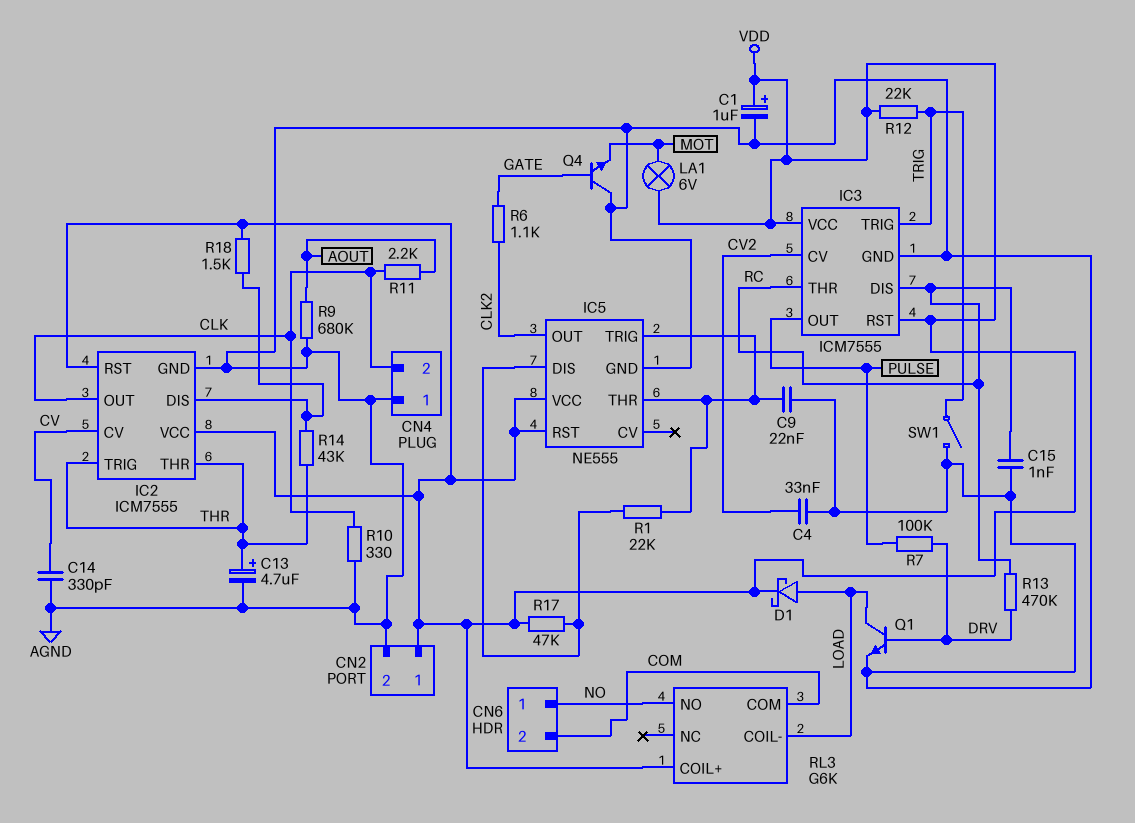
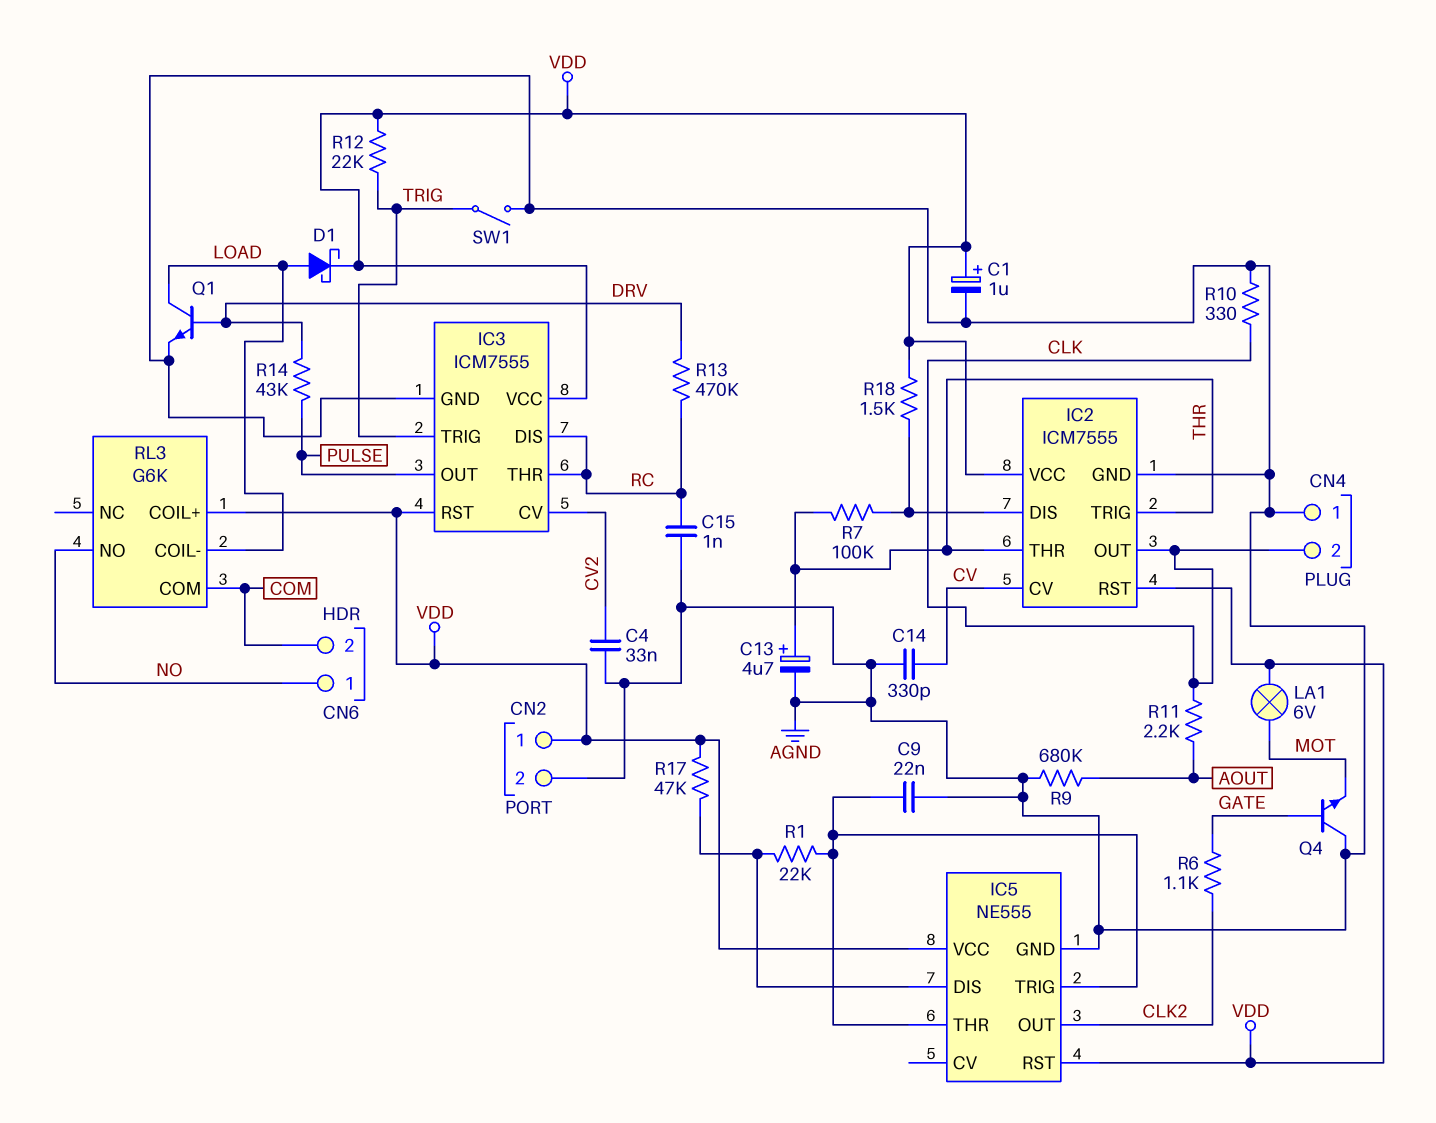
R7: 100k (DRV, PULSE) -> 100k (IC2/DIS, THR)
R14: 43k (IC2/DIS, THR) -> 43k (DRV, PULSE)

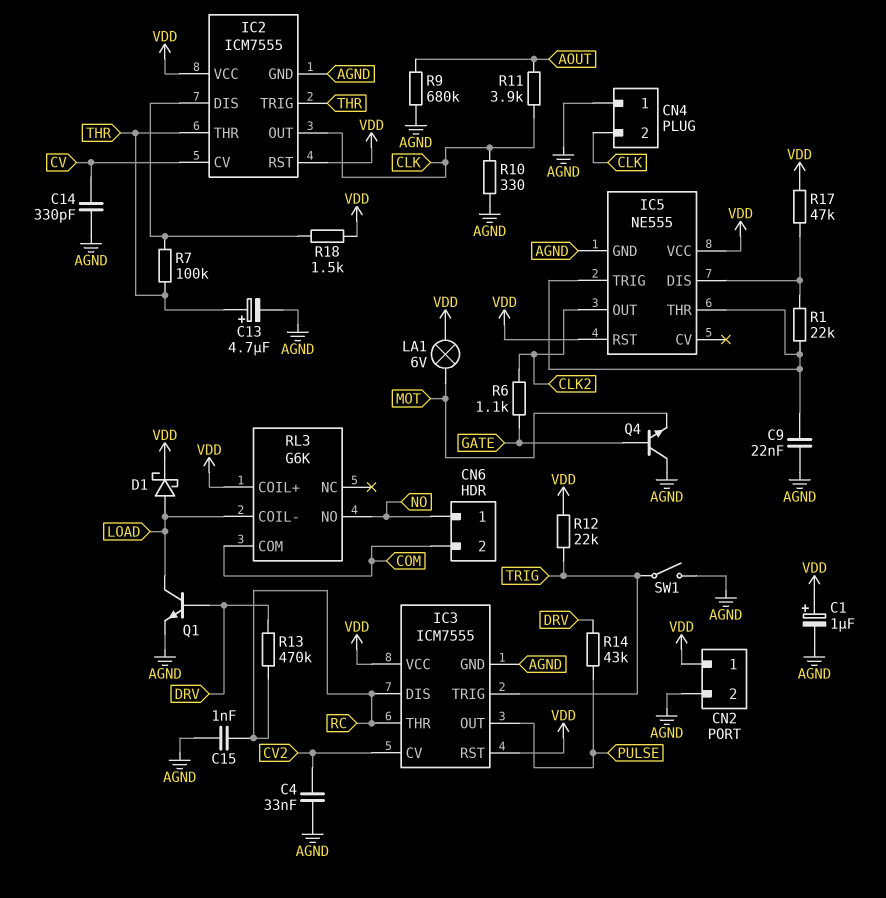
R11: 2.2k (AOUT, CLK) -> 3.9k (AOUT, CLK)

